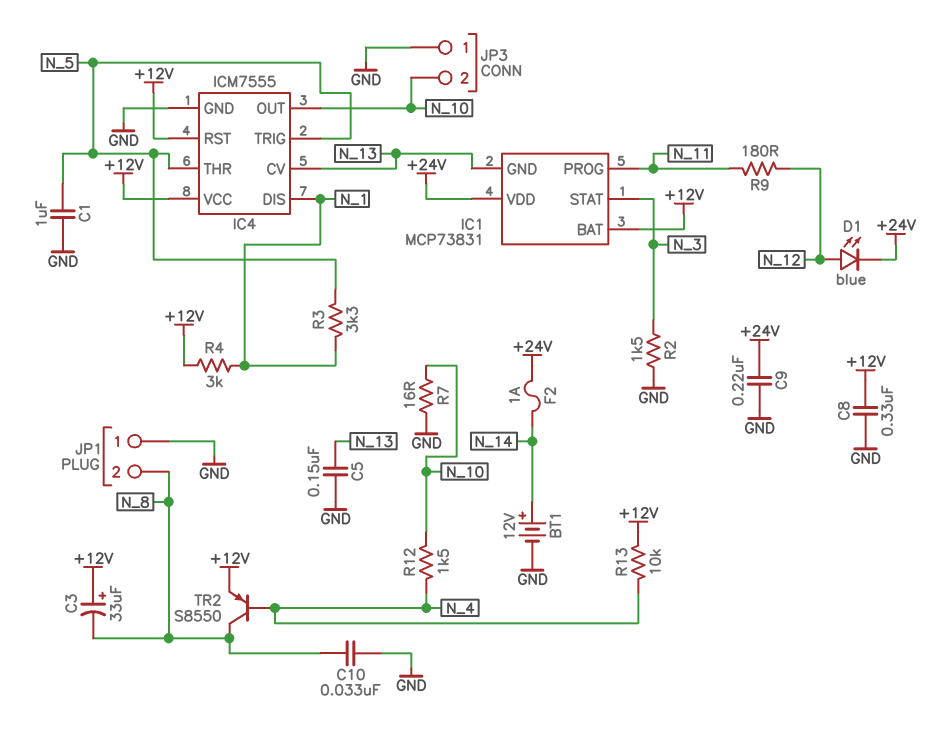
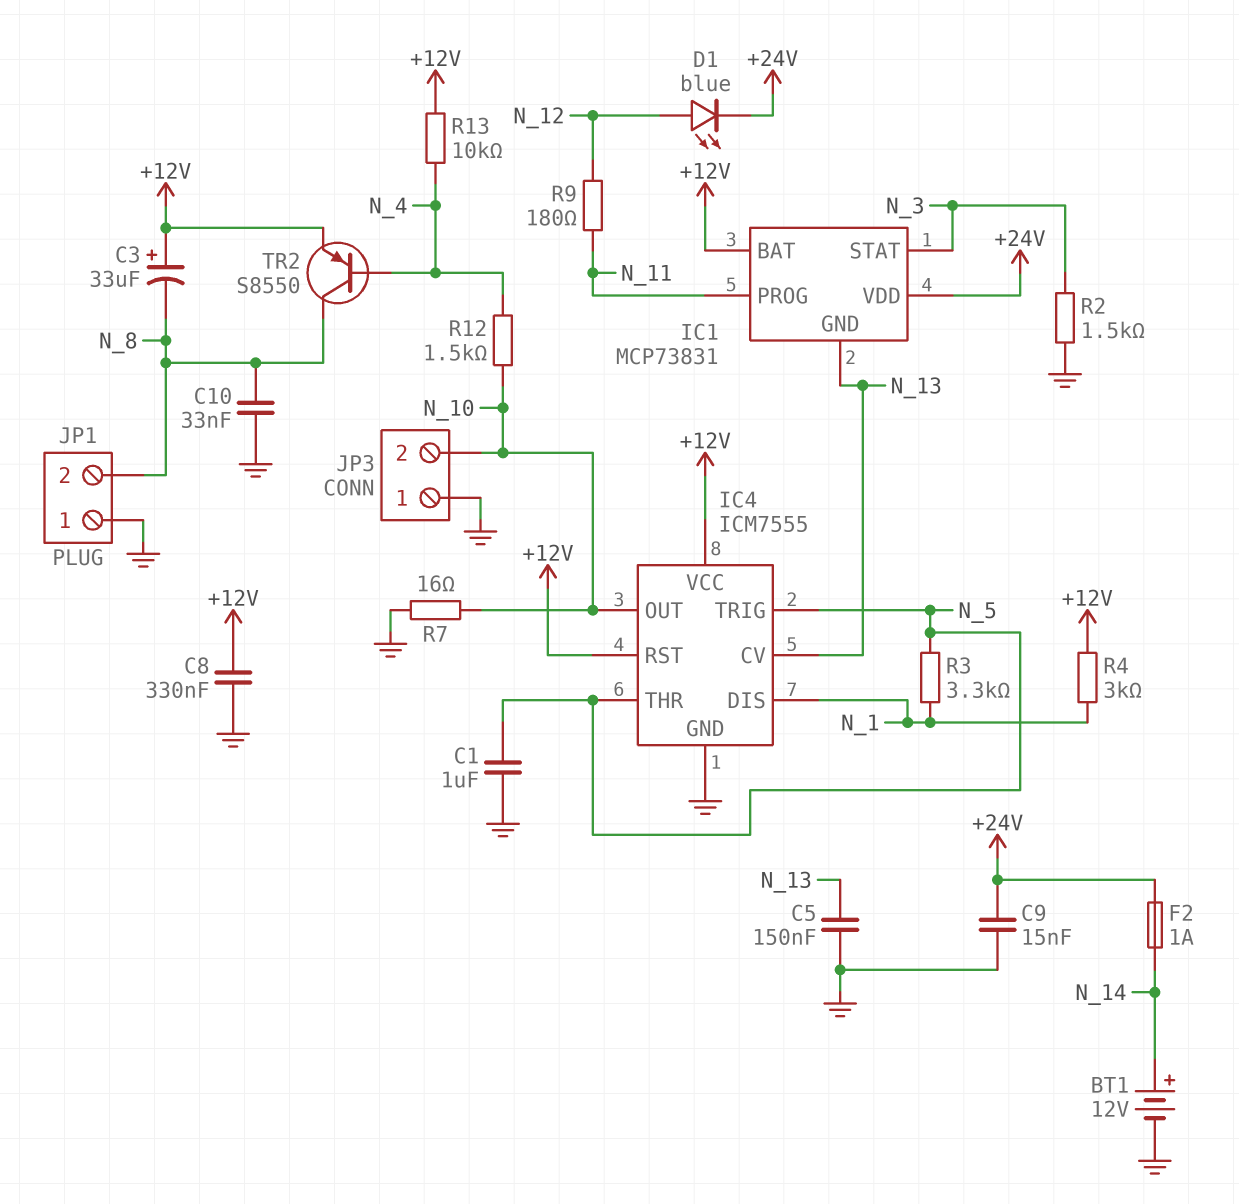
C9: 220nF (+24V, GND) -> 15nF (+24V, GND)

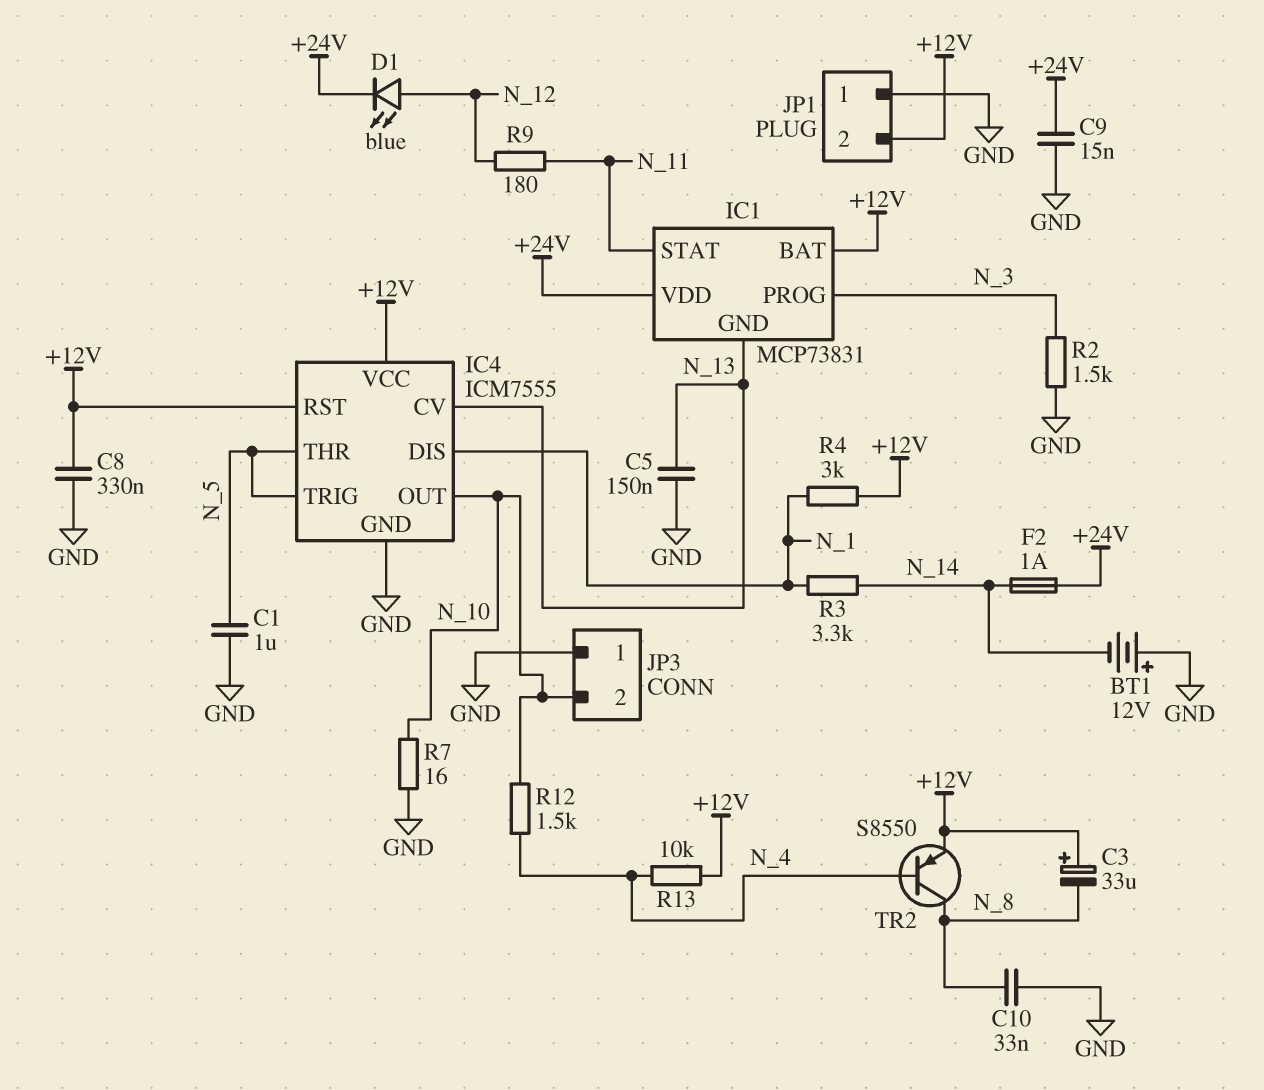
BT1: 12V (plus N_14, minus GND) -> 12V (plus GND, minus N_14)
IC1 pin PROG: N_11 -> N_3
IC1 pin STAT: N_3 -> N_11
JP1 pin 2: N_8 -> +12V
R3: 3.3k (N_1, N_5) -> 3.3k (N_1, N_14)

